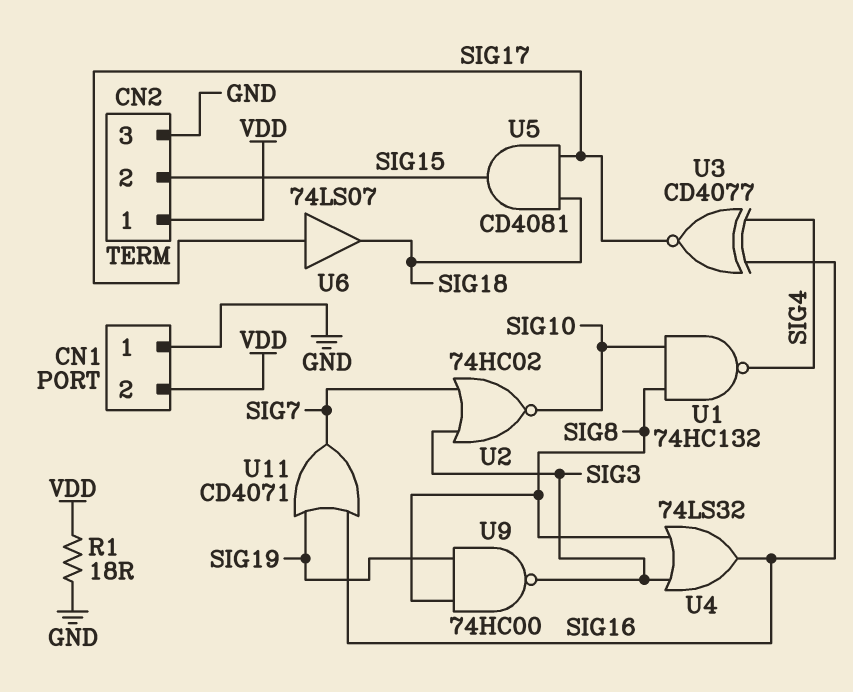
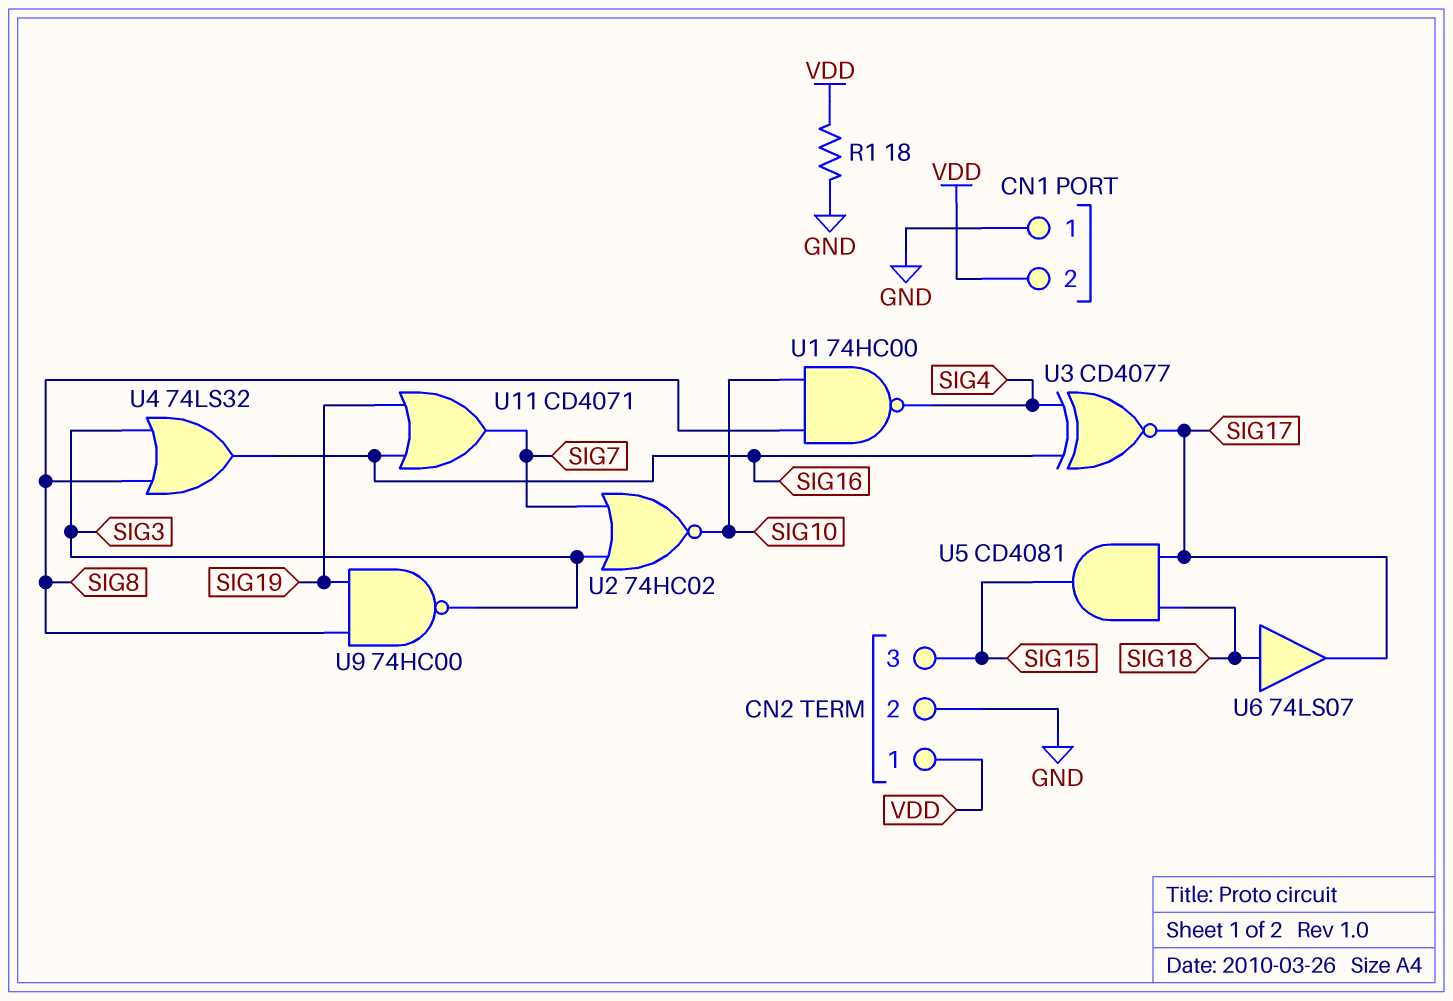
CN2 pin 2: SIG15 -> GND
CN2 pin 3: GND -> SIG15
U1: NAND 74HC132 (in SIG8, in SIG10, out SIG4) -> NAND 74HC00 (in SIG8, in SIG10, out SIG4)
U6: buffer 74LS07 (in SIG17, out SIG18) -> buffer 74LS07 (in SIG18, out SIG17)

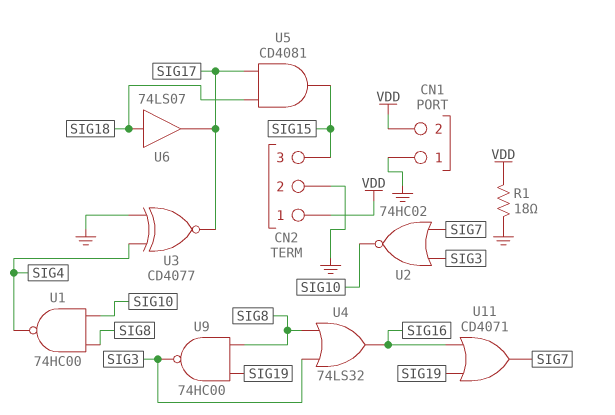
U3: XNOR CD4077 (in SIG4, in SIG16, out SIG17) -> XNOR CD4077 (in GND, in SIG4, out SIG17)

